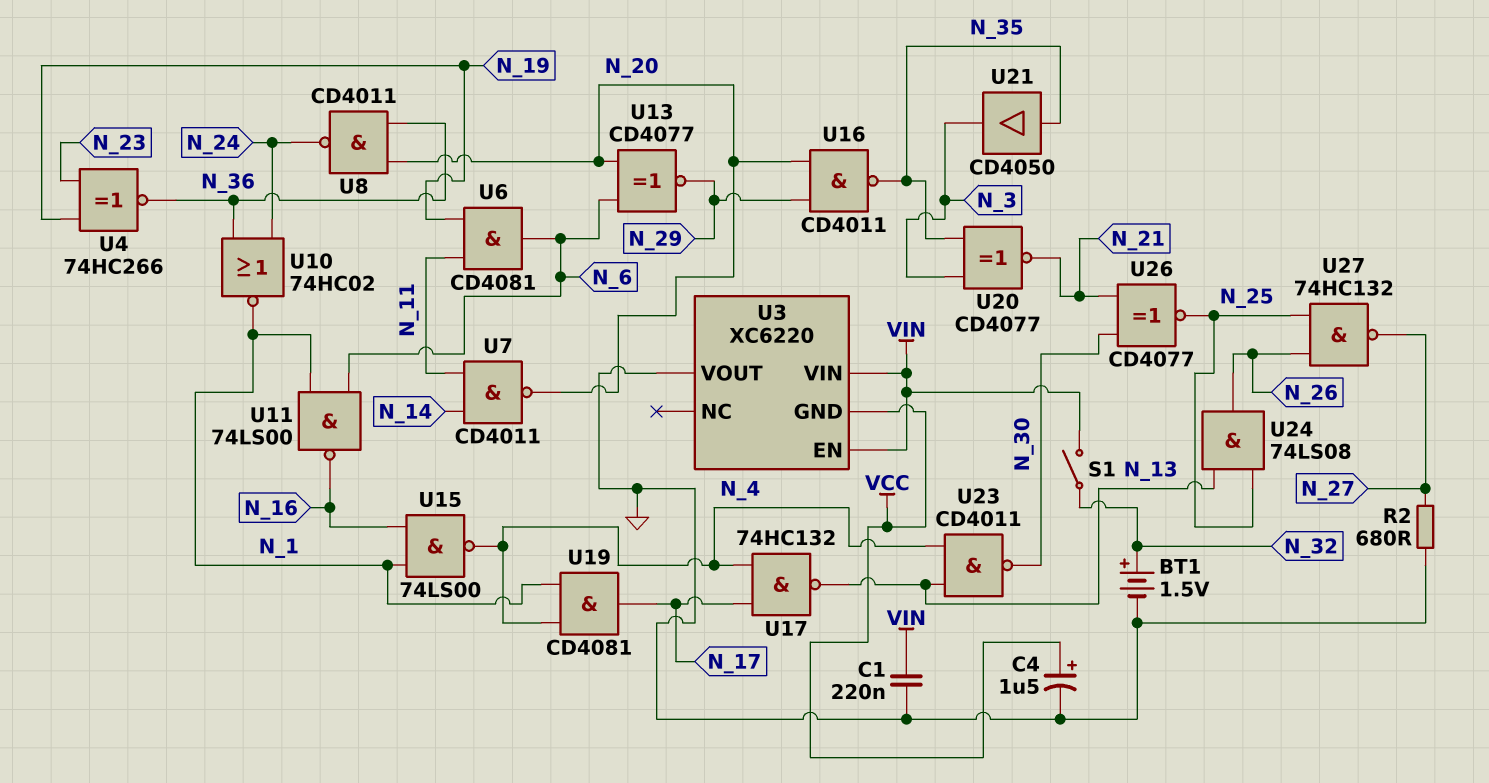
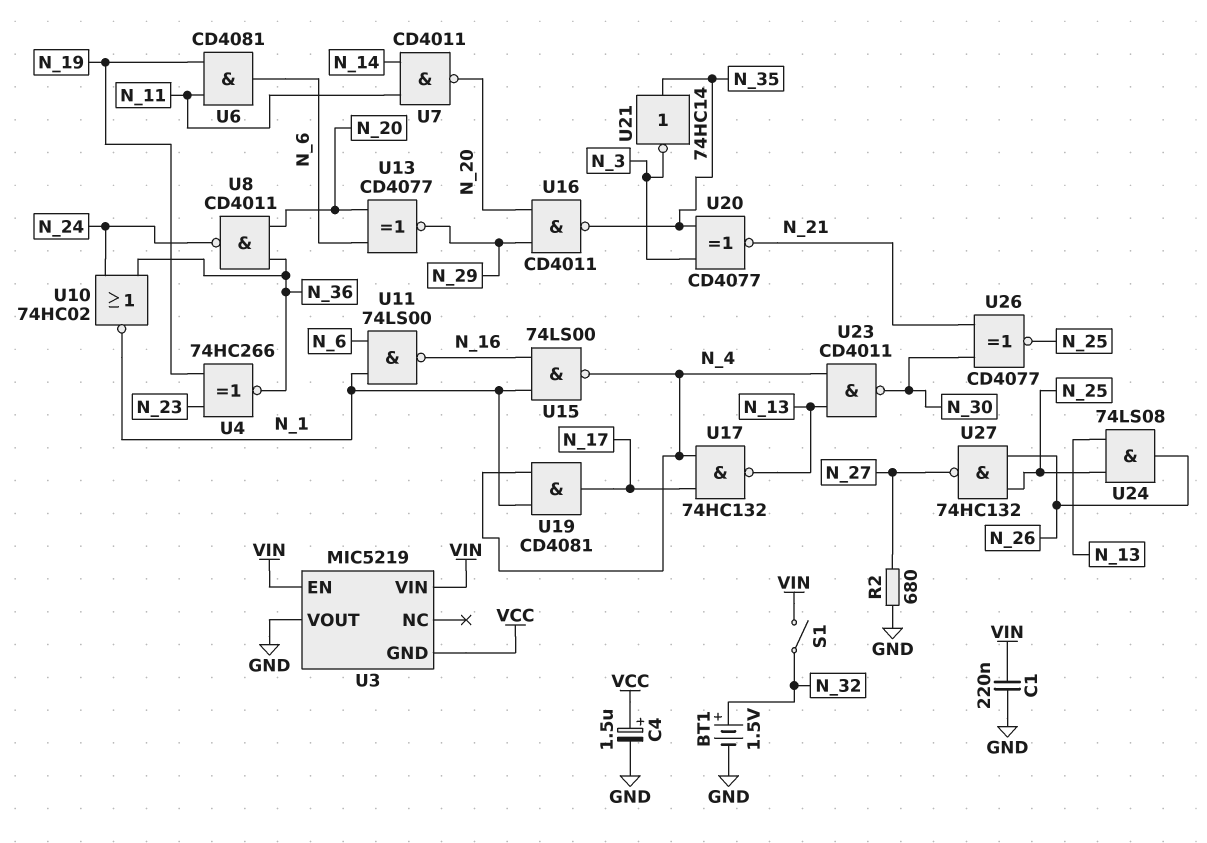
U3: XC6220 -> MIC5219
U21: buffer CD4050 (in N_35, out N_3) -> NOT 74HC14 (in N_35, out N_3)

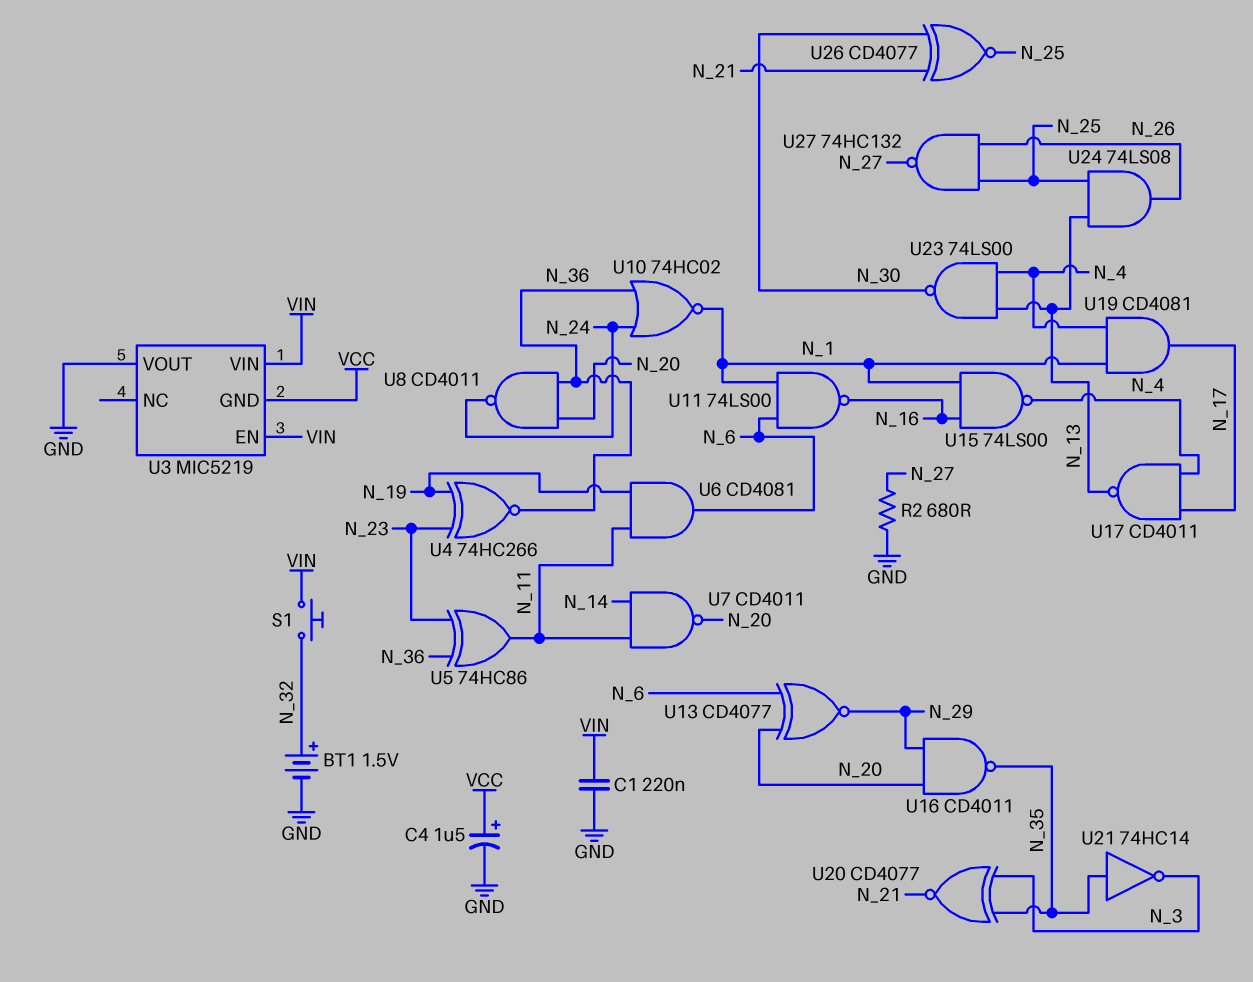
S1: switch (N_32, VIN) -> button (N_32, VIN)
U5: none -> XOR 74HC86 (in N_23, in N_36, out N_11)
U17: NAND 74HC132 (in N_4, in N_17, out N_13) -> NAND CD4011 (in N_4, in N_17, out N_13)
U23: NAND CD4011 (in N_4, in N_13, out N_30) -> NAND 74LS00 (in N_4, in N_13, out N_30)

